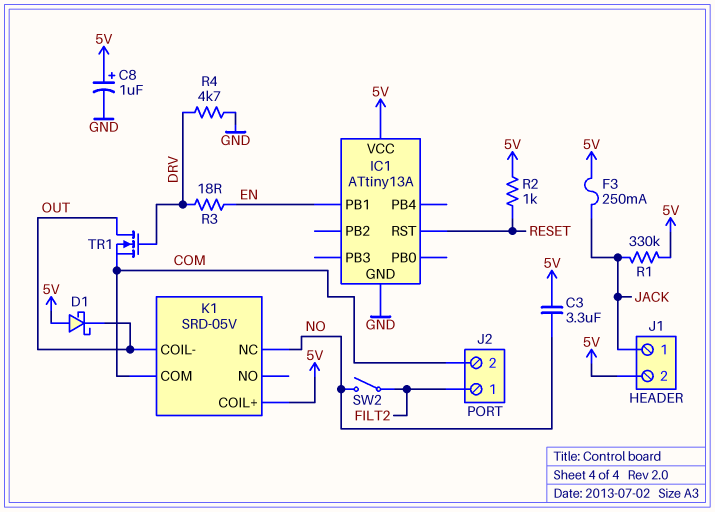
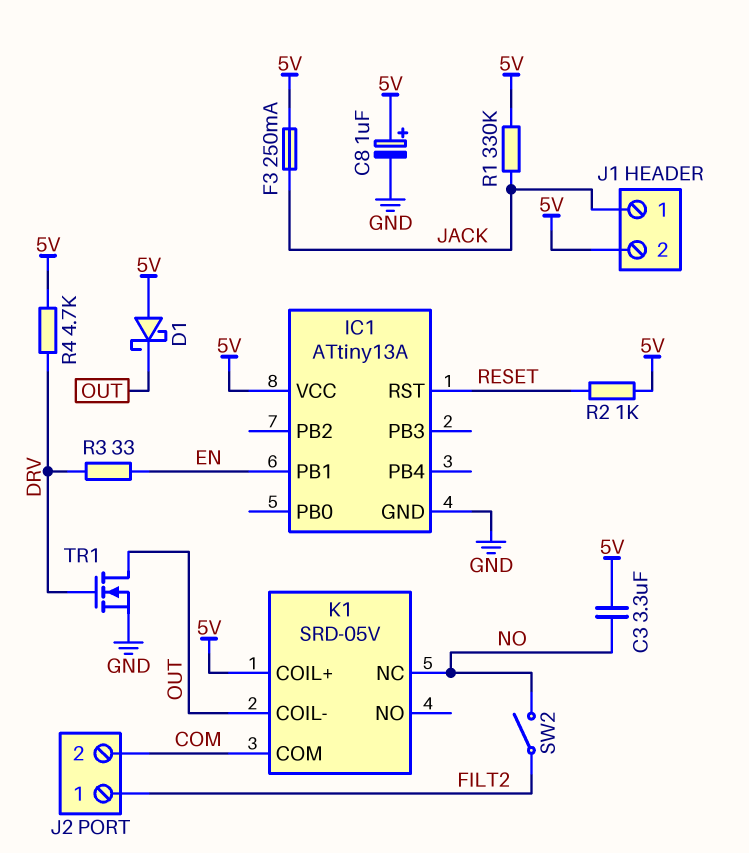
R3: 18 (DRV, EN) -> 33 (DRV, EN)
R4: 4.7k (DRV, GND) -> 4.7k (5V, DRV)
TR1: NMOS (G DRV, D OUT, S COM) -> NMOS (G DRV, D OUT, S GND)

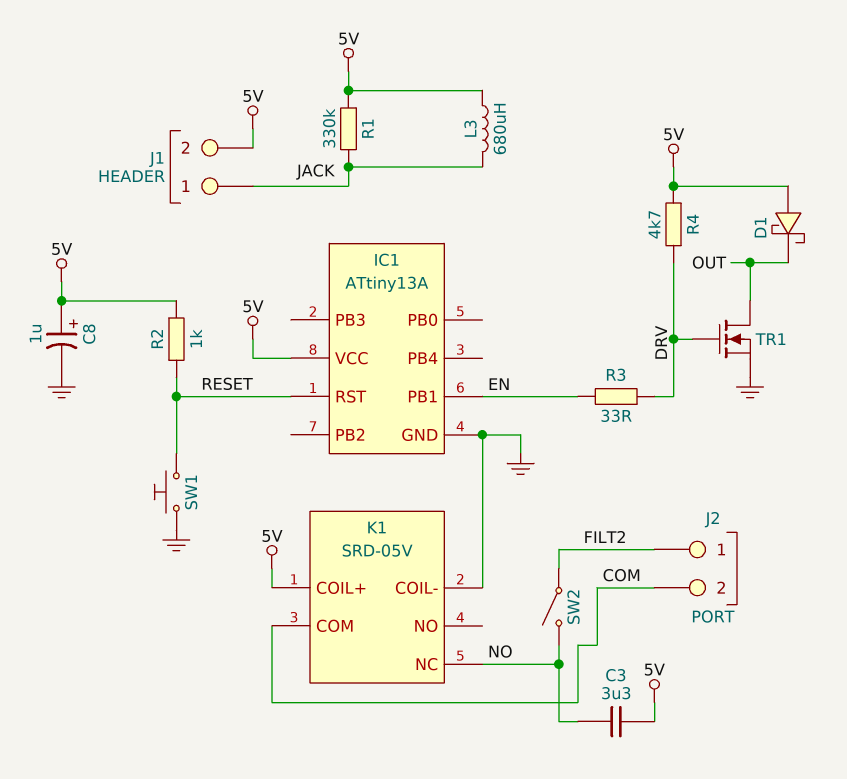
F3: 250mA (5V, JACK) -> none
K1 pin COIL-: OUT -> GND
L3: none -> 680uH (5V, JACK)
SW1: none -> button (GND, RESET)

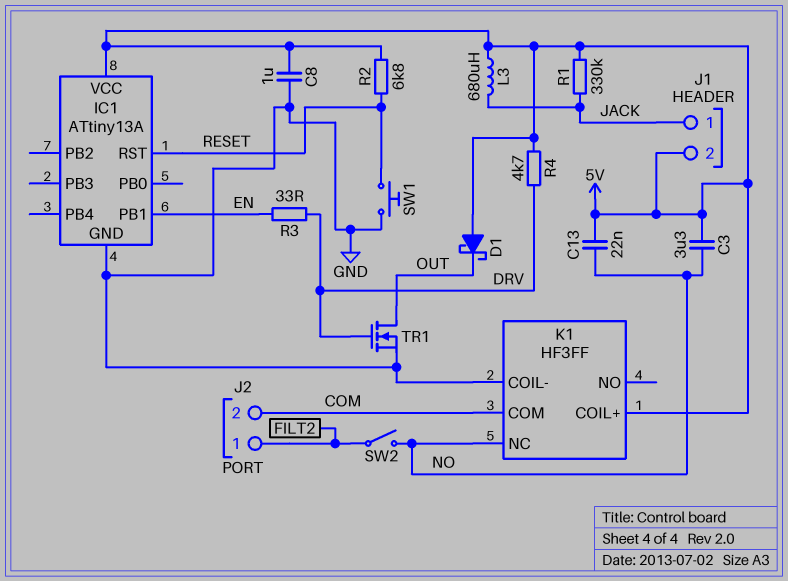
C8: 1uF (plus 5V, minus GND) -> 1uF (5V, GND)
C13: none -> 22nF (5V, NO)
K1: SRD-05V -> HF3FF
R2: 1k (5V, RESET) -> 6.8k (5V, RESET)

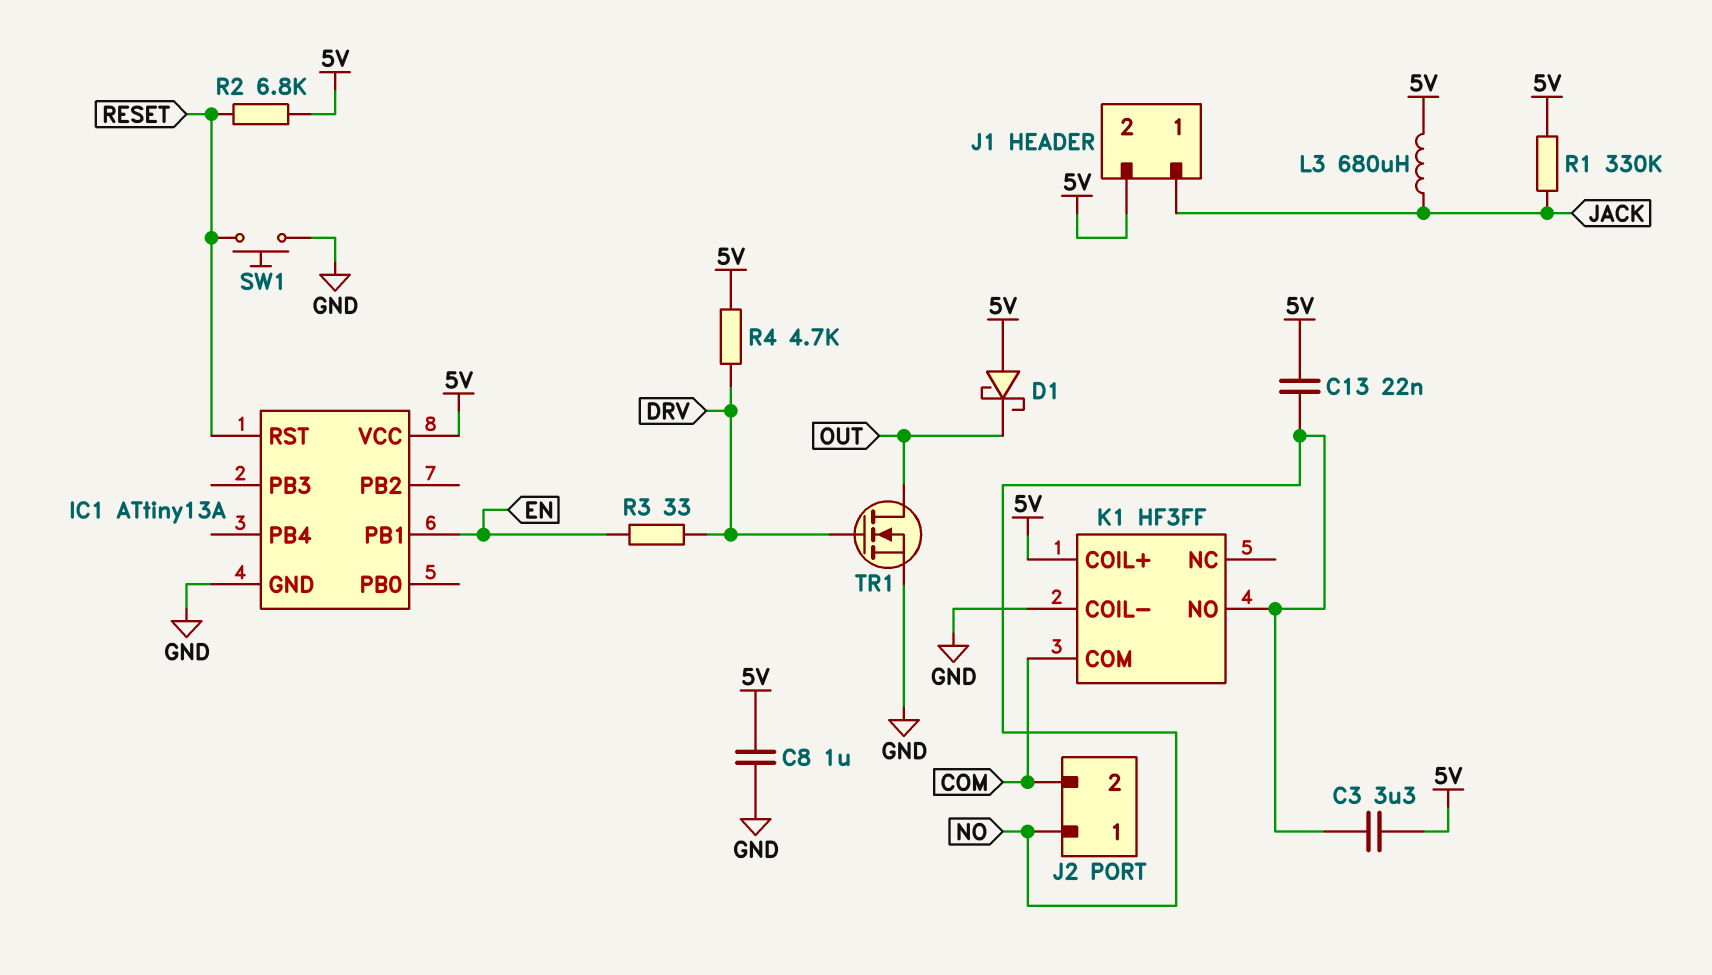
J2 pin 1: FILT2 -> NO
K1 pin NC: NO -> none
K1 pin NO: none -> NO
SW2: switch (FILT2, NO) -> none

